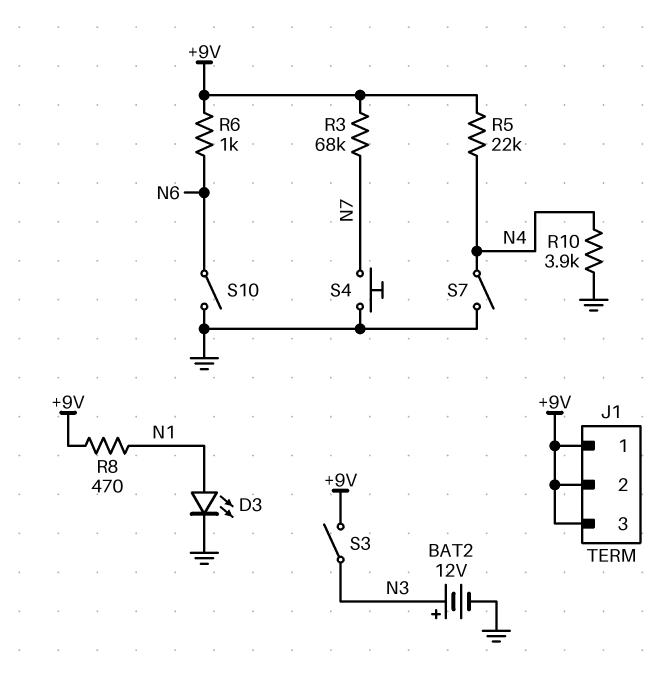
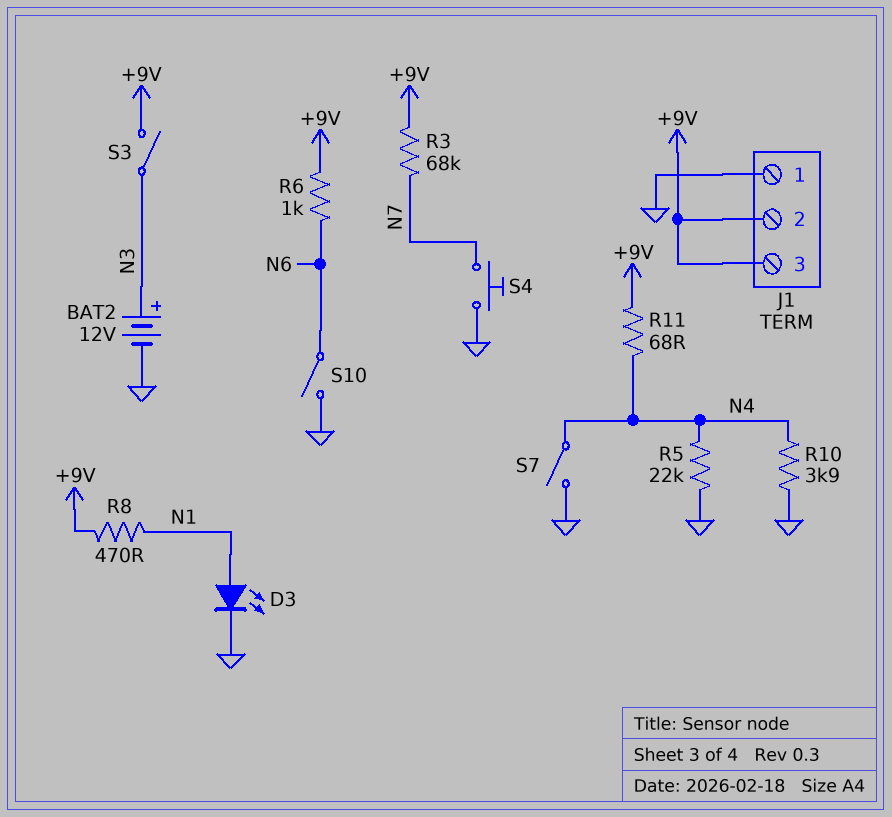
J1 pin 1: +9V -> GND
R5: 22k (+9V, N4) -> 22k (GND, N4)
R11: none -> 68 (+9V, N4)

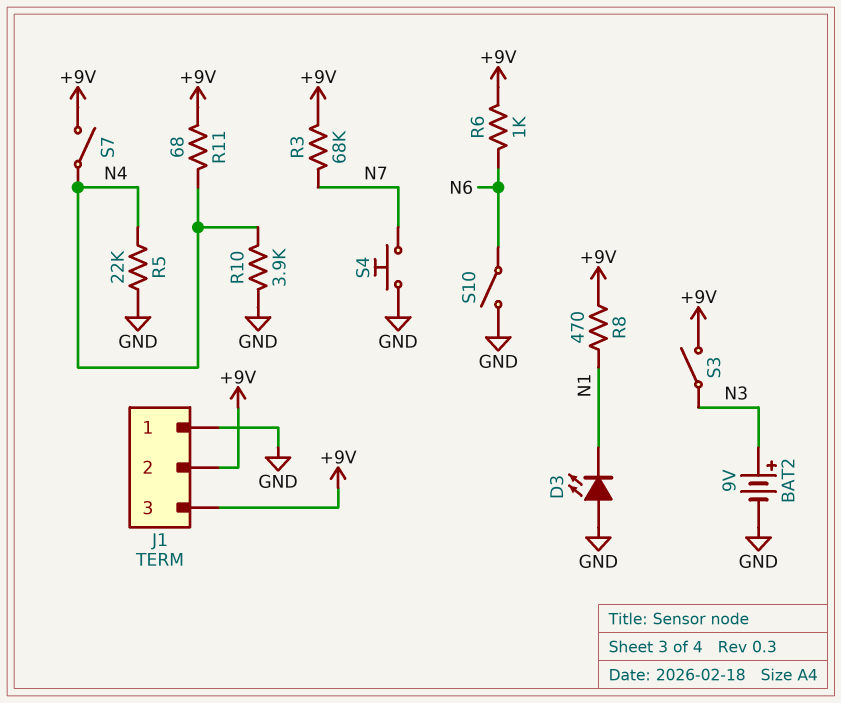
BAT2: 12V (plus N3, minus GND) -> 9V (plus N3, minus GND)
D3: LED (A N1, K GND) -> LED (A GND, K N1)
S7: switch (GND, N4) -> switch (+9V, N4)

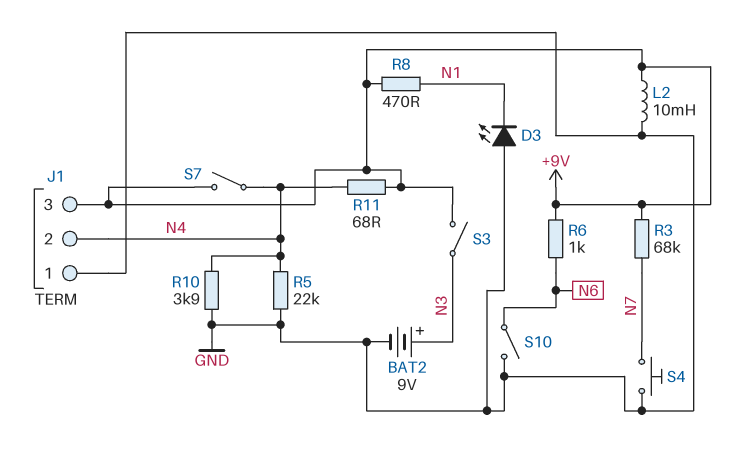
J1 pin 2: +9V -> N4
L2: none -> 10mH (+9V, GND)

